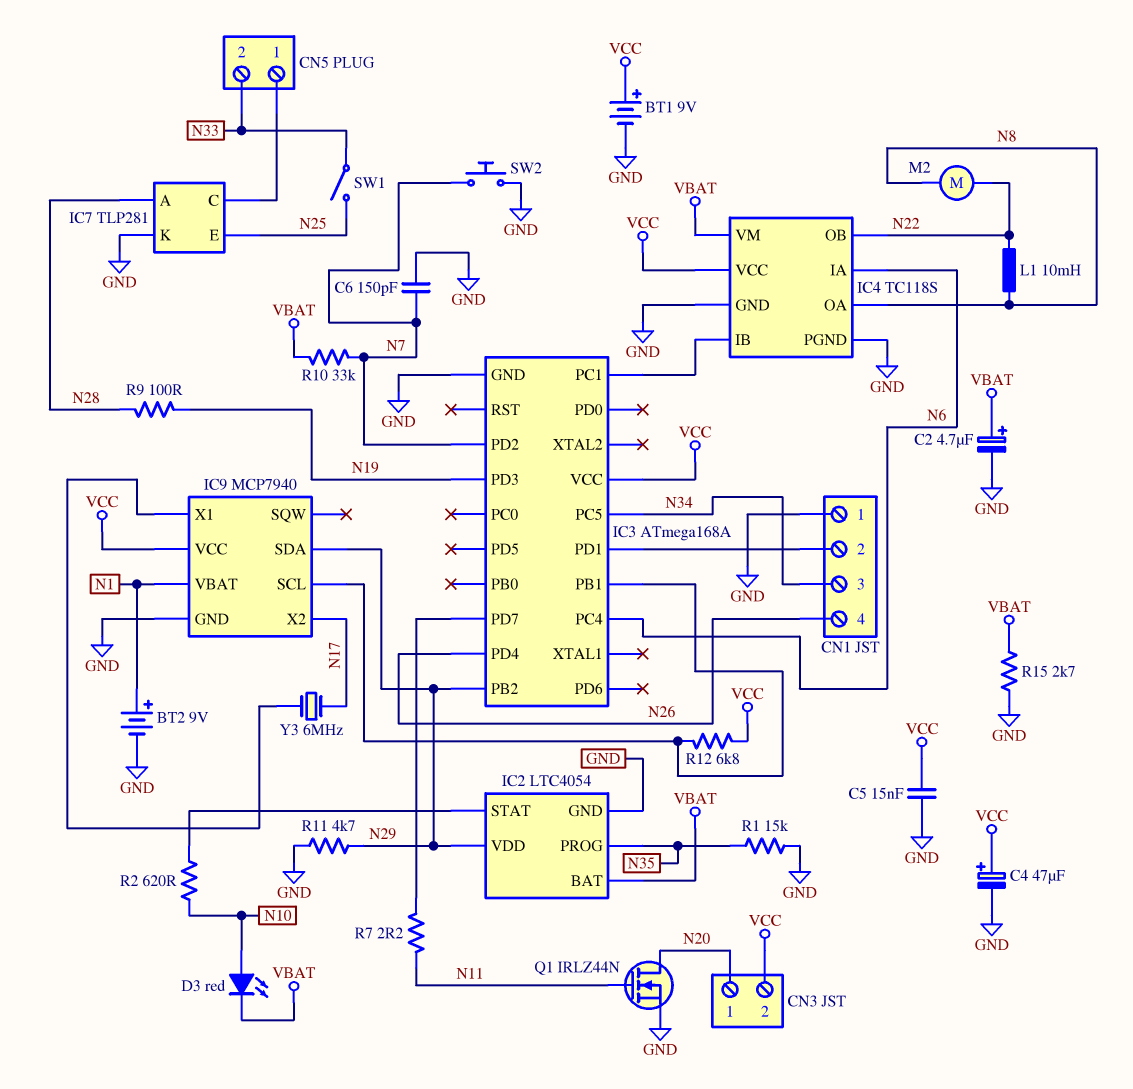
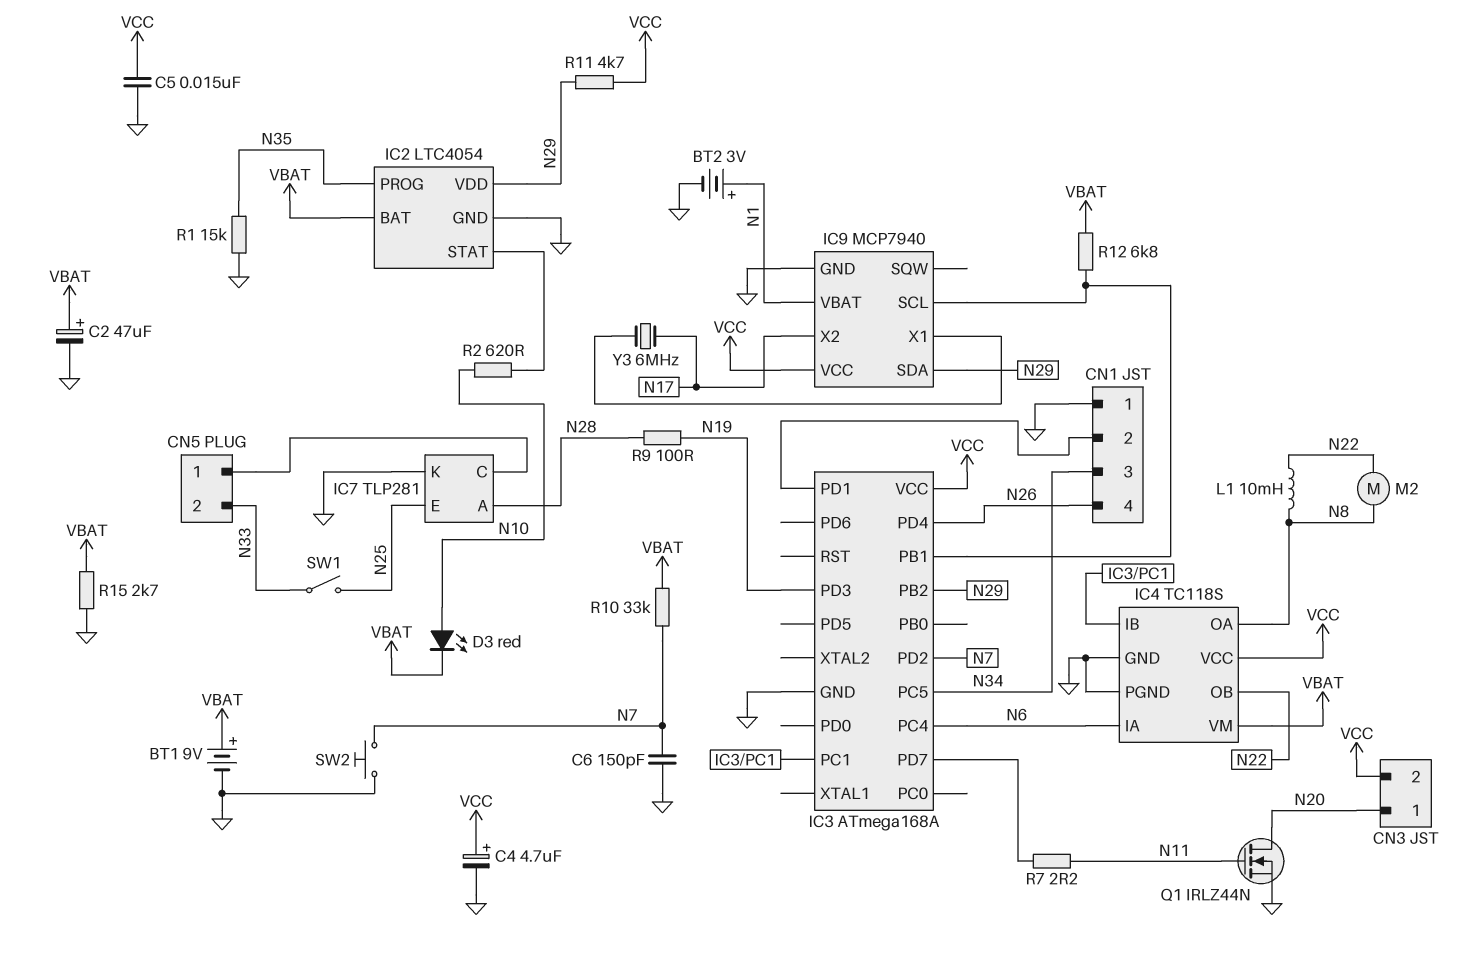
BT1: 9V (plus VCC, minus GND) -> 9V (plus VBAT, minus GND)
BT2: 9V (plus N1, minus GND) -> 3V (plus N1, minus GND)
C2: 4.7uF (plus VBAT, minus GND) -> 47uF (plus VBAT, minus GND)
C4: 47uF (plus VCC, minus GND) -> 4.7uF (plus VCC, minus GND)
R11: 4.7k (GND, N29) -> 4.7k (N29, VCC)
R12: 6.8k (IC3/PB1, VCC) -> 6.8k (IC3/PB1, VBAT)

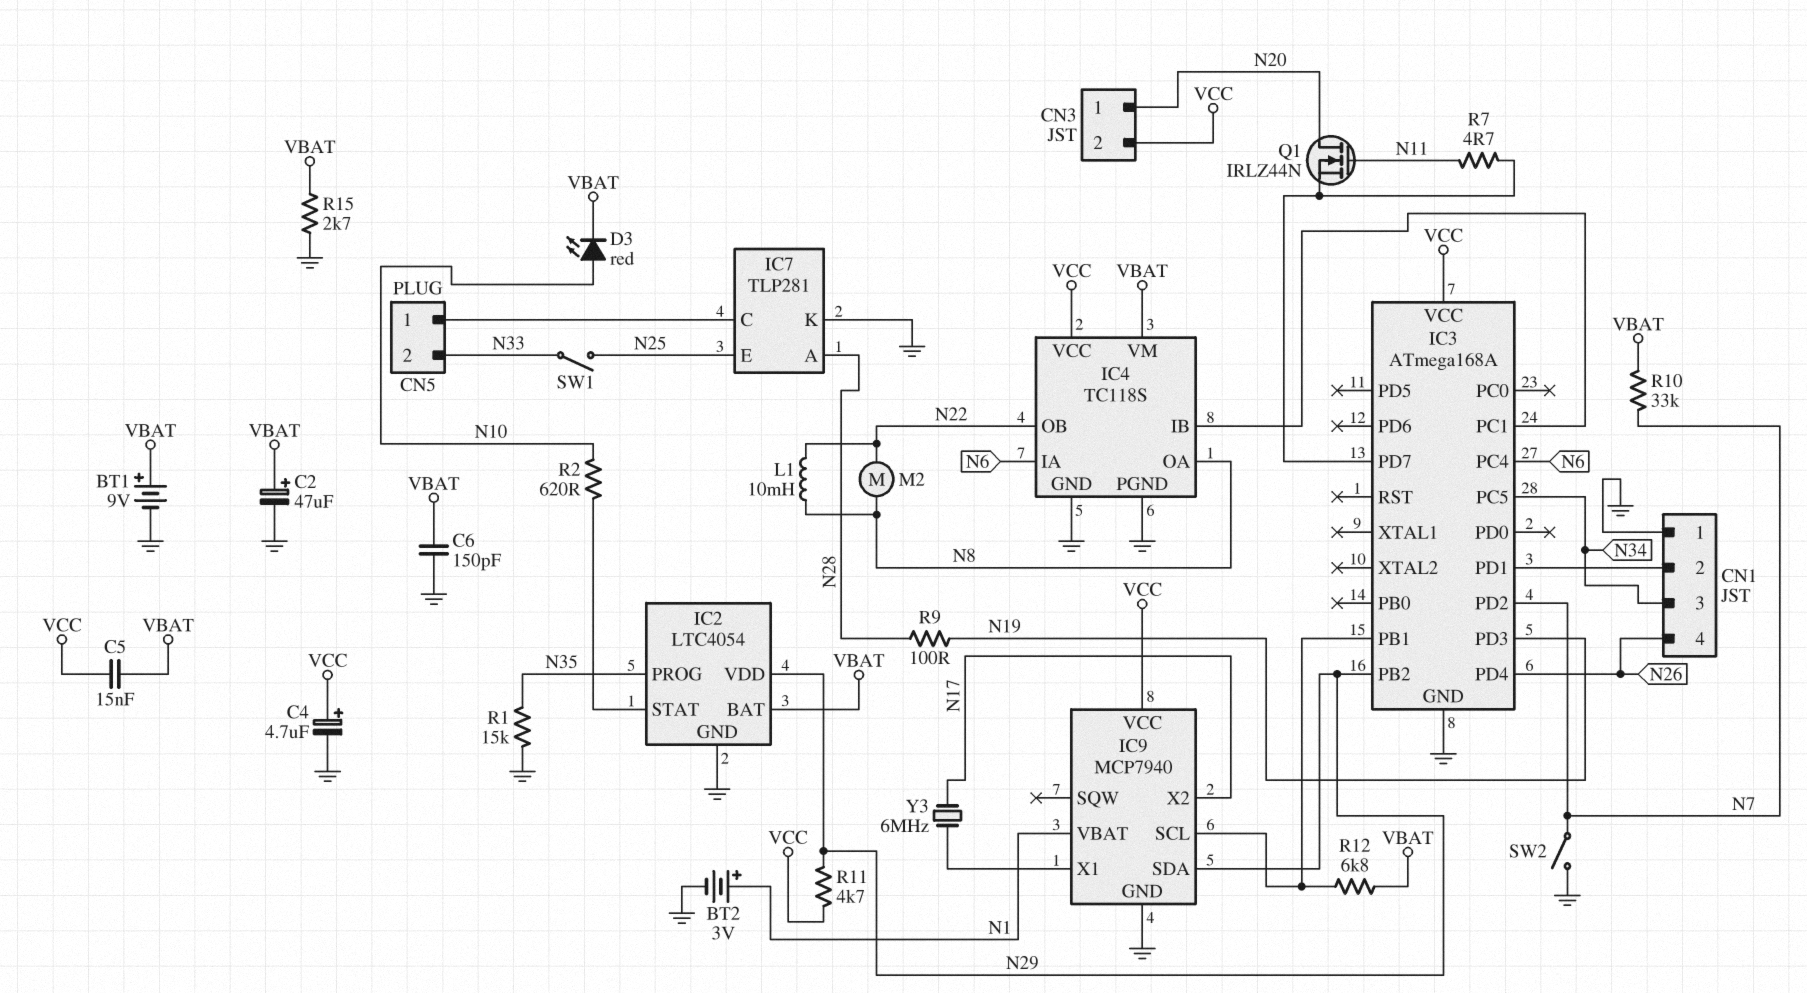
C5: 15nF (GND, VCC) -> 15nF (VBAT, VCC)
C6: 150pF (GND, N7) -> 150pF (GND, VBAT)
Q1: NMOS IRLZ44N (G N11, D N20, S GND) -> NMOS IRLZ44N (G N11, D N20, S IC3/PD7)
R7: 2.2 (IC3/PD7, N11) -> 4.7 (IC3/PD7, N11)
SW2: button (GND, N7) -> switch (GND, N7)

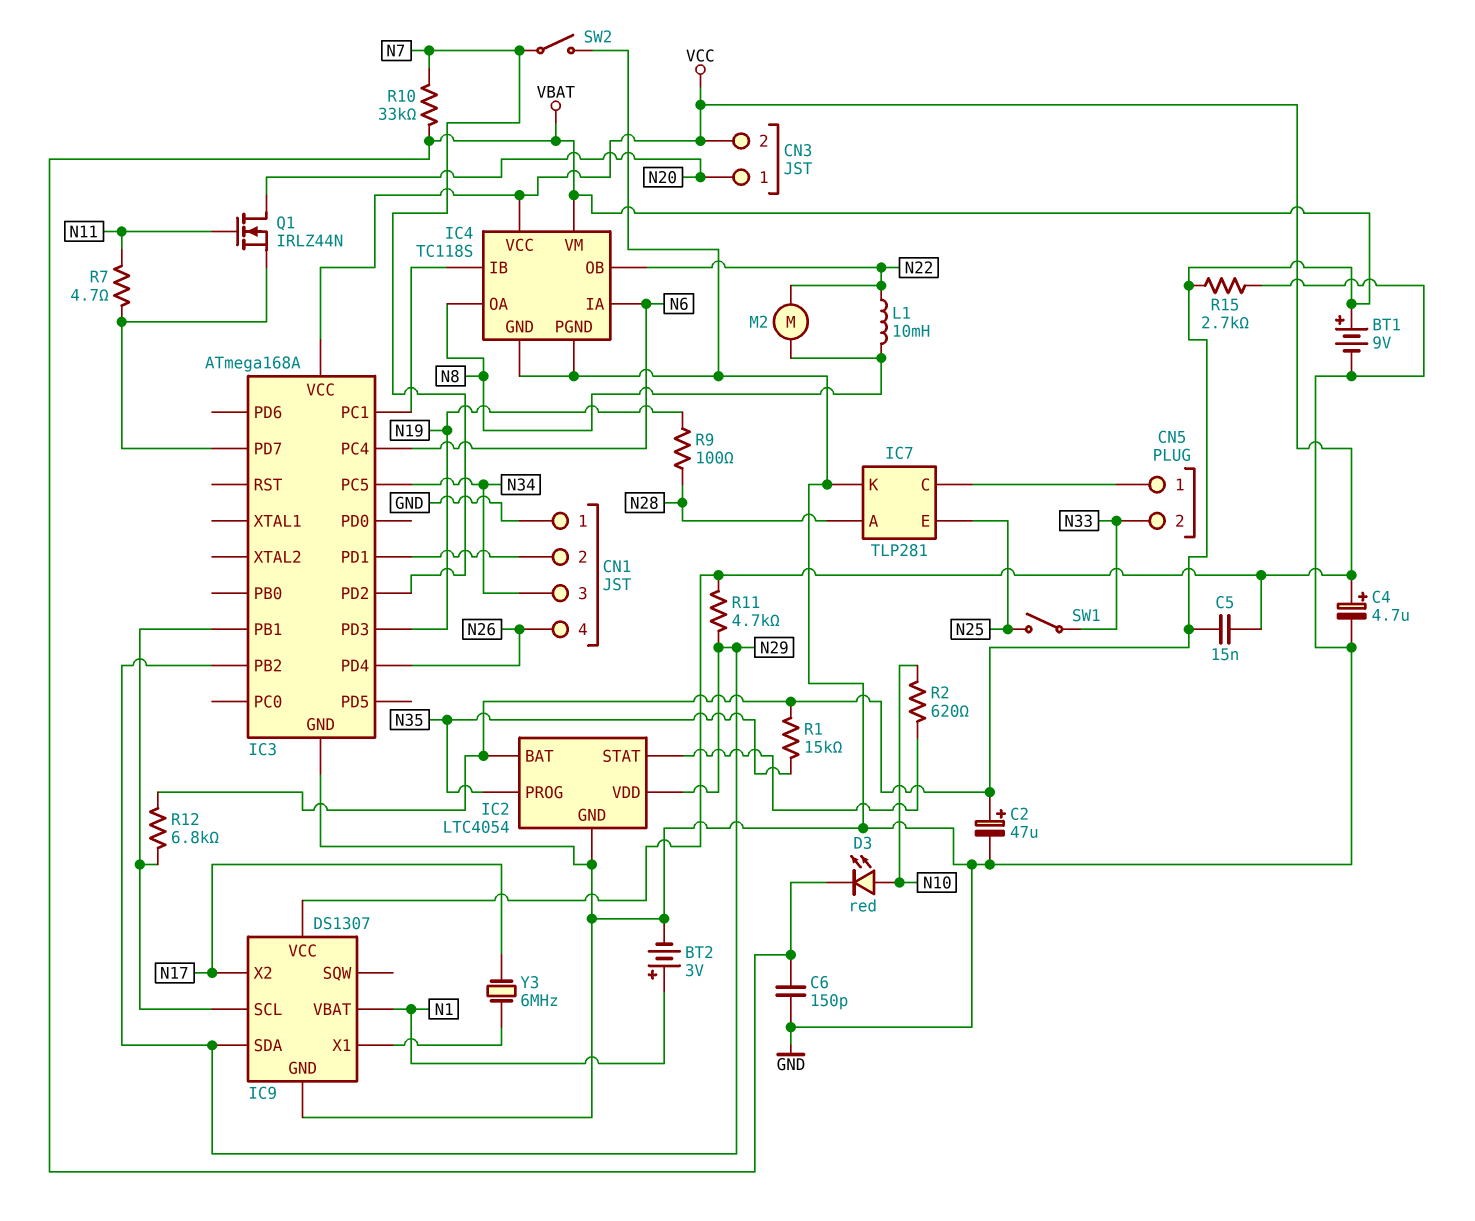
IC9: MCP7940 -> DS1307
R1: 15k (GND, N35) -> 15k (N35, VBAT)

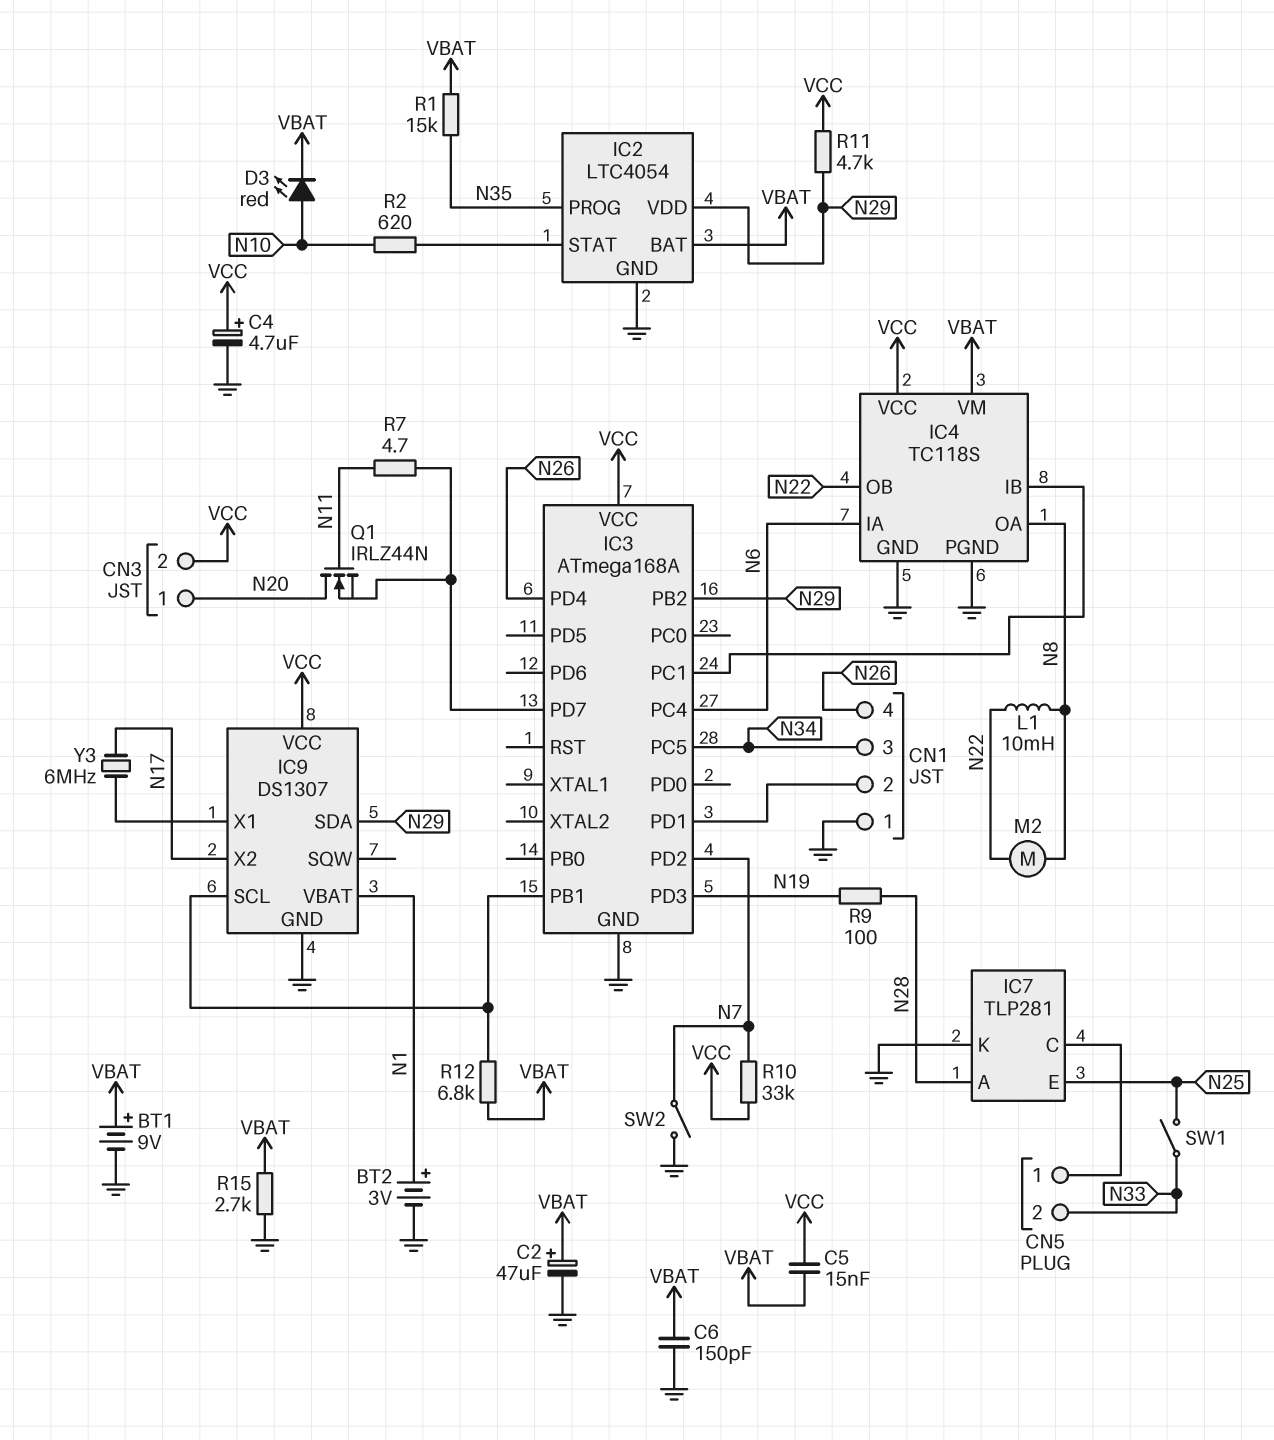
R10: 33k (N7, VBAT) -> 33k (N7, VCC)

